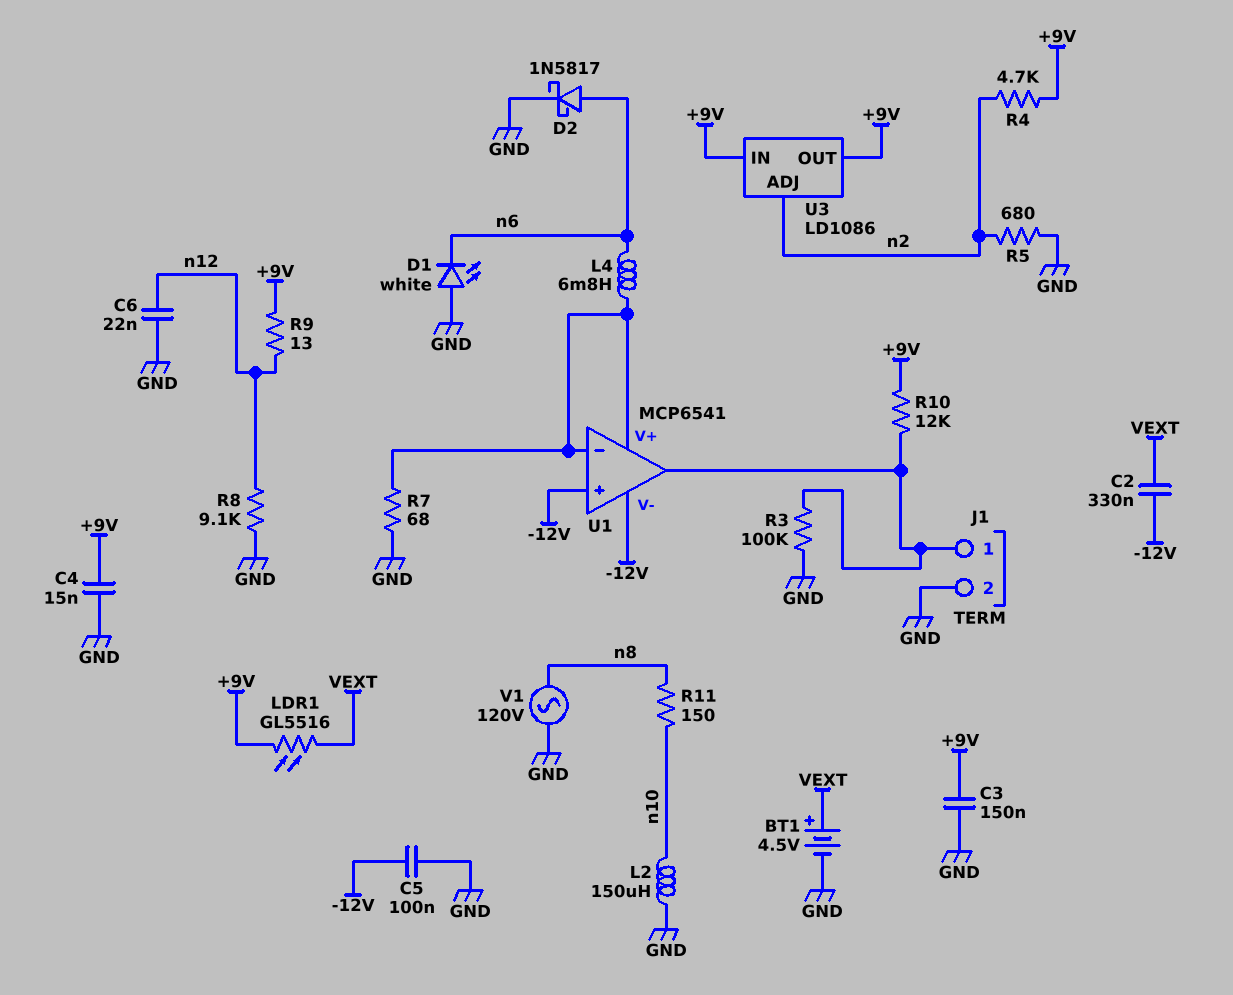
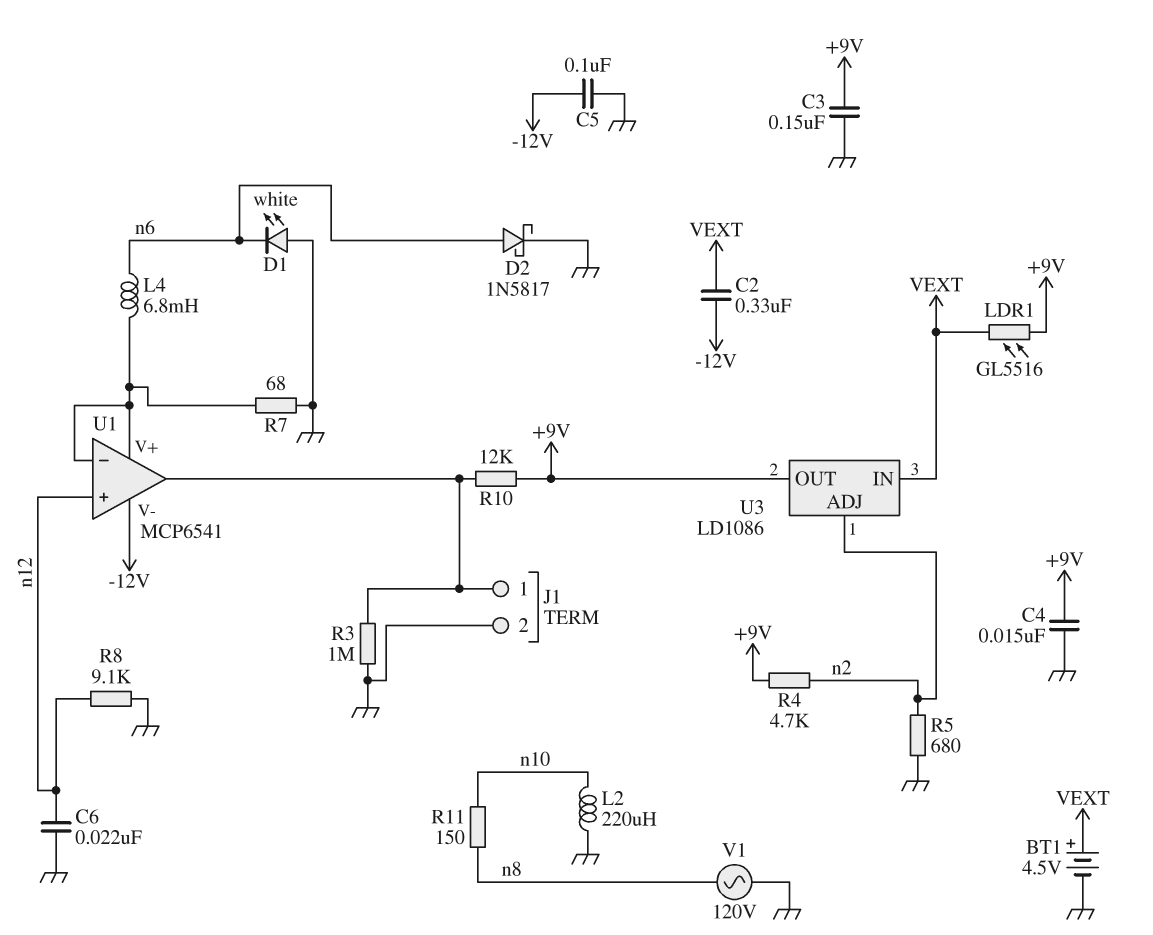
L2: 150uH (GND, n10) -> 220uH (GND, n10)
R3: 100k (GND, J1/1) -> 1M (GND, J1/1)
R9: 13 (+9V, n12) -> none
U1 pin in+: -12V -> n12
U3 pin IN: +9V -> VEXT

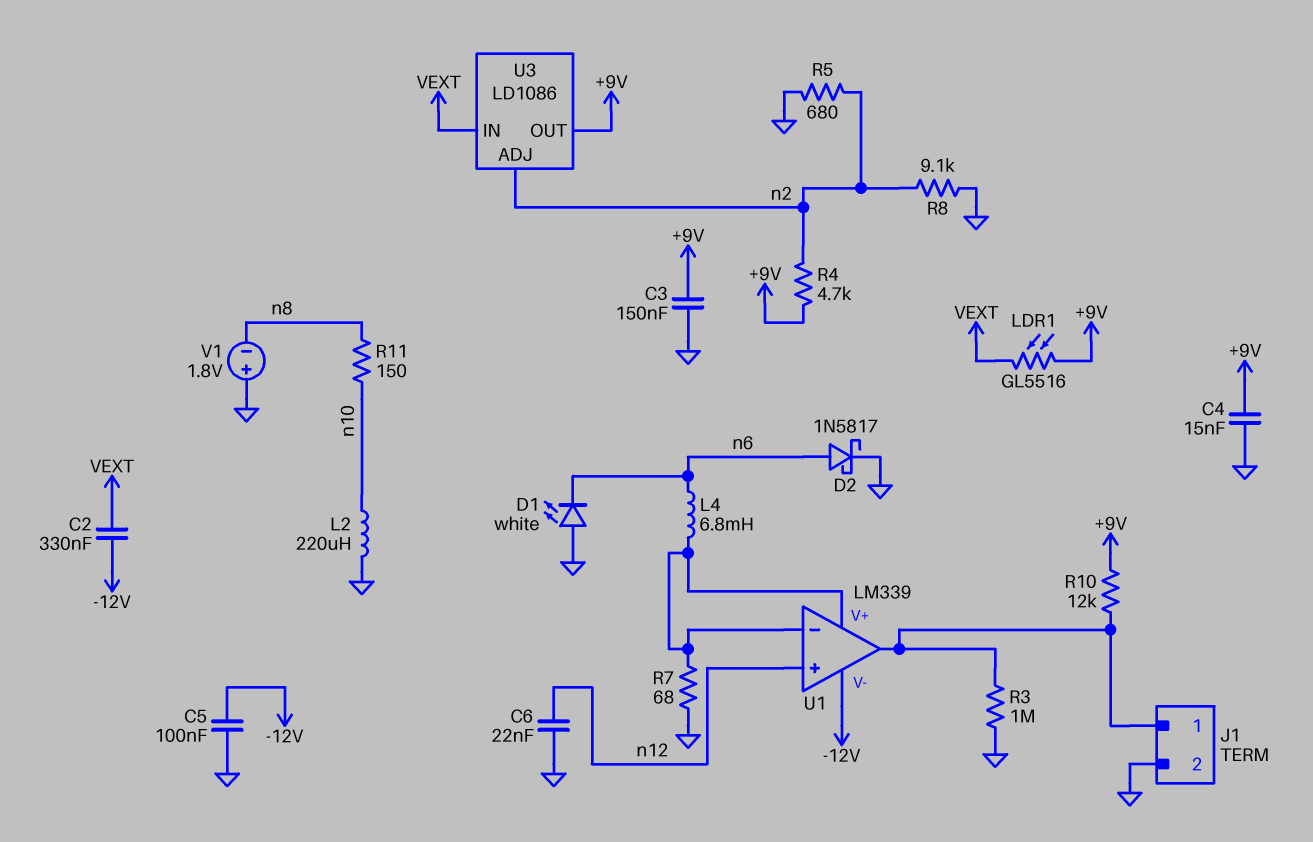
BT1: 4.5V (plus VEXT, minus GND) -> none
R8: 9.1k (GND, n12) -> 9.1k (GND, n2)
U1: MCP6541 -> LM339
V1: AC 120V (GND, n8) -> 1.8V (plus GND, minus n8)

